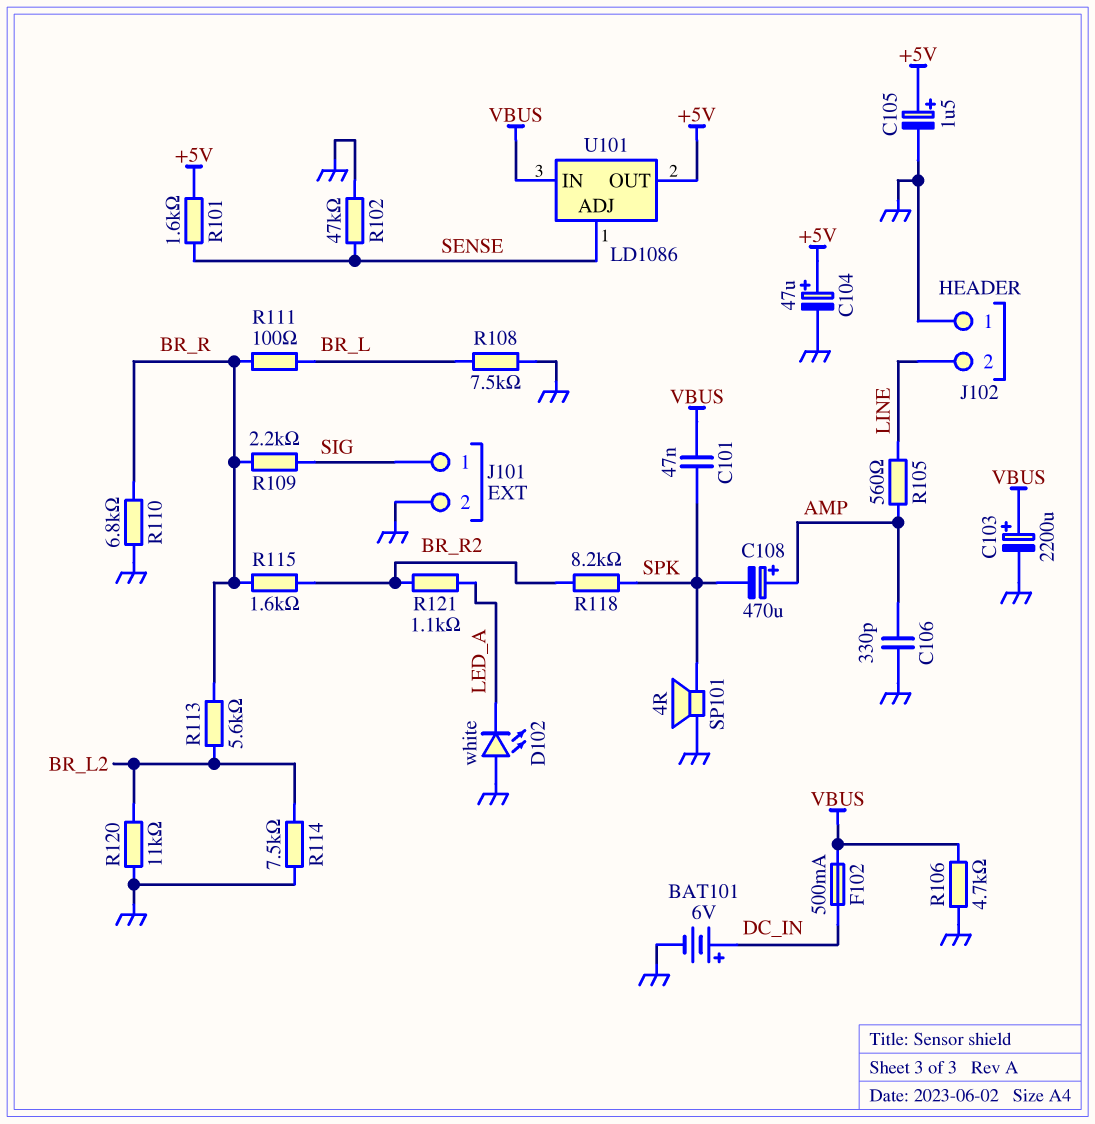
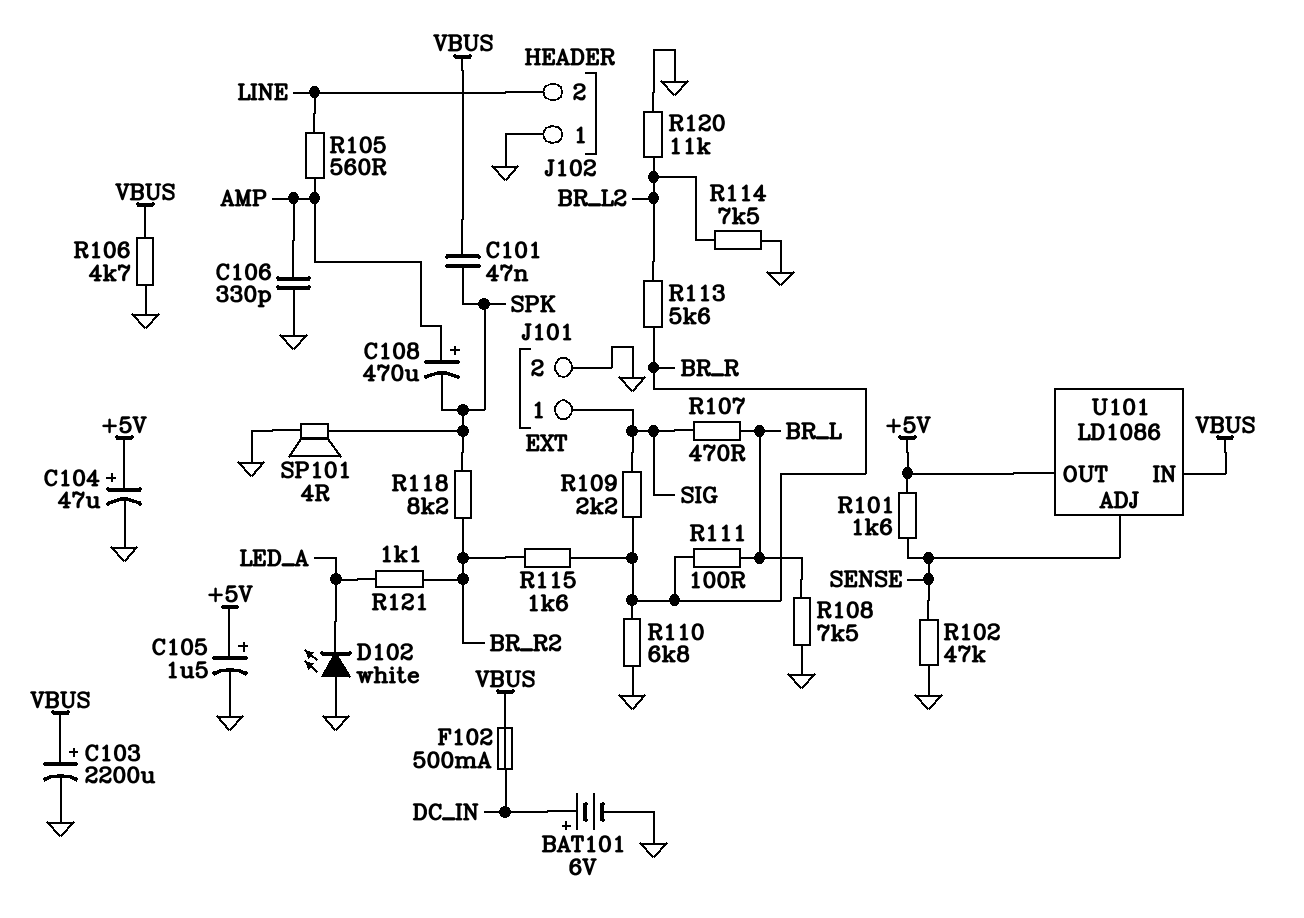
R107: none -> 470 (BR_L, SIG)

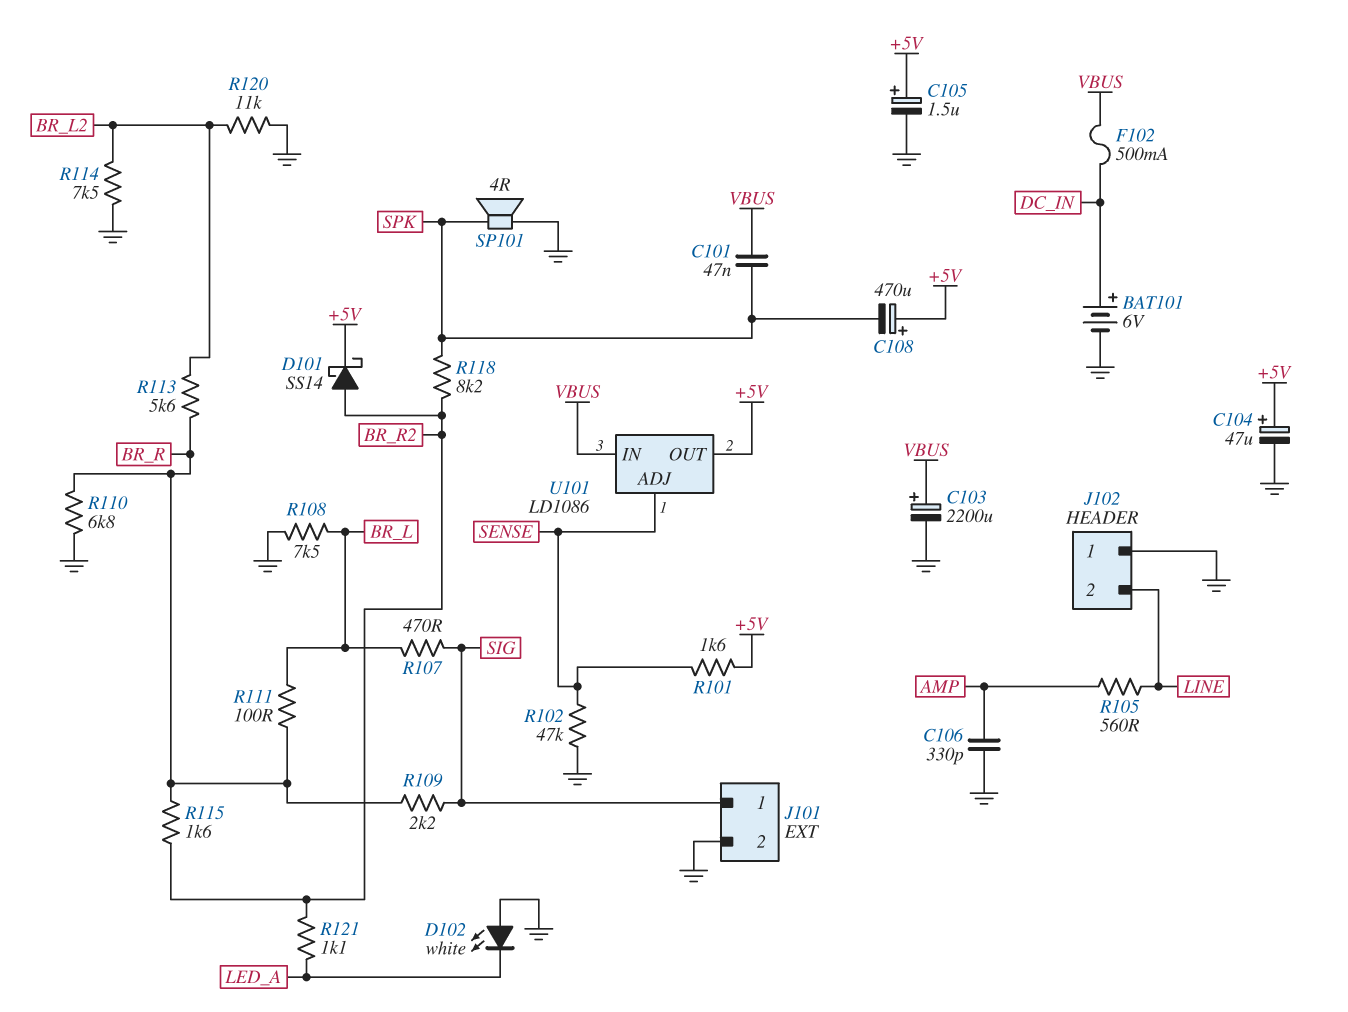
C108: 470uF (plus AMP, minus SPK) -> 470uF (plus +5V, minus SPK)
D101: none -> schottky SS14 (A BR_R2, K +5V)
R106: 4.7k (GND, VBUS) -> none

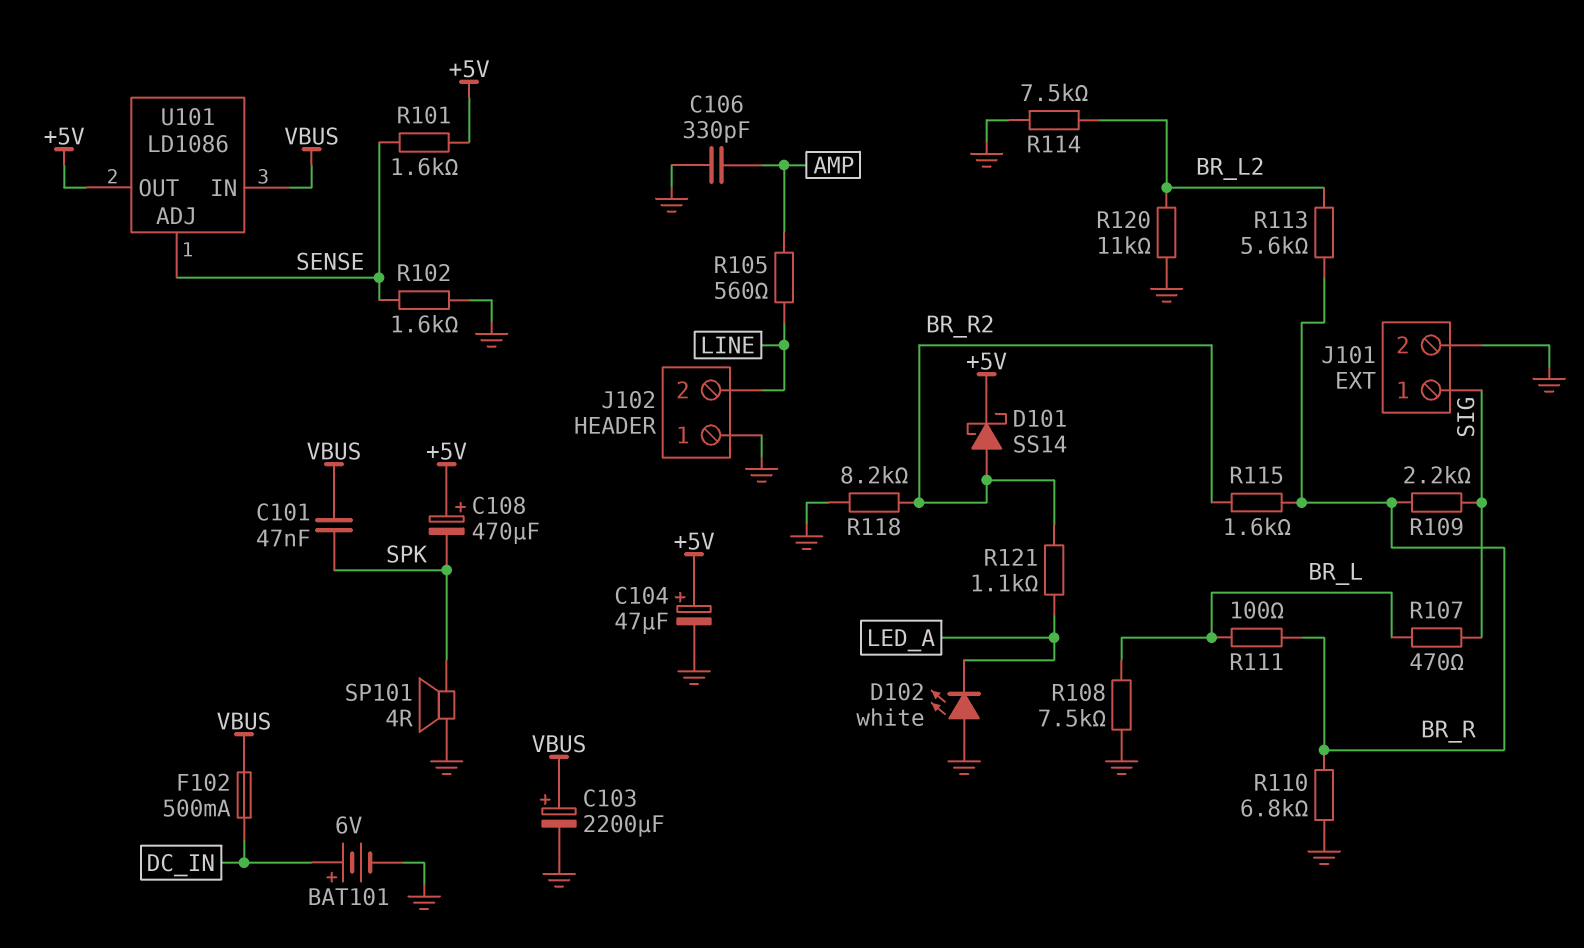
C105: 1.5uF (plus +5V, minus GND) -> none
R102: 47k (GND, SENSE) -> 1.6k (GND, SENSE)
R118: 8.2k (BR_R2, SPK) -> 8.2k (BR_R2, GND)

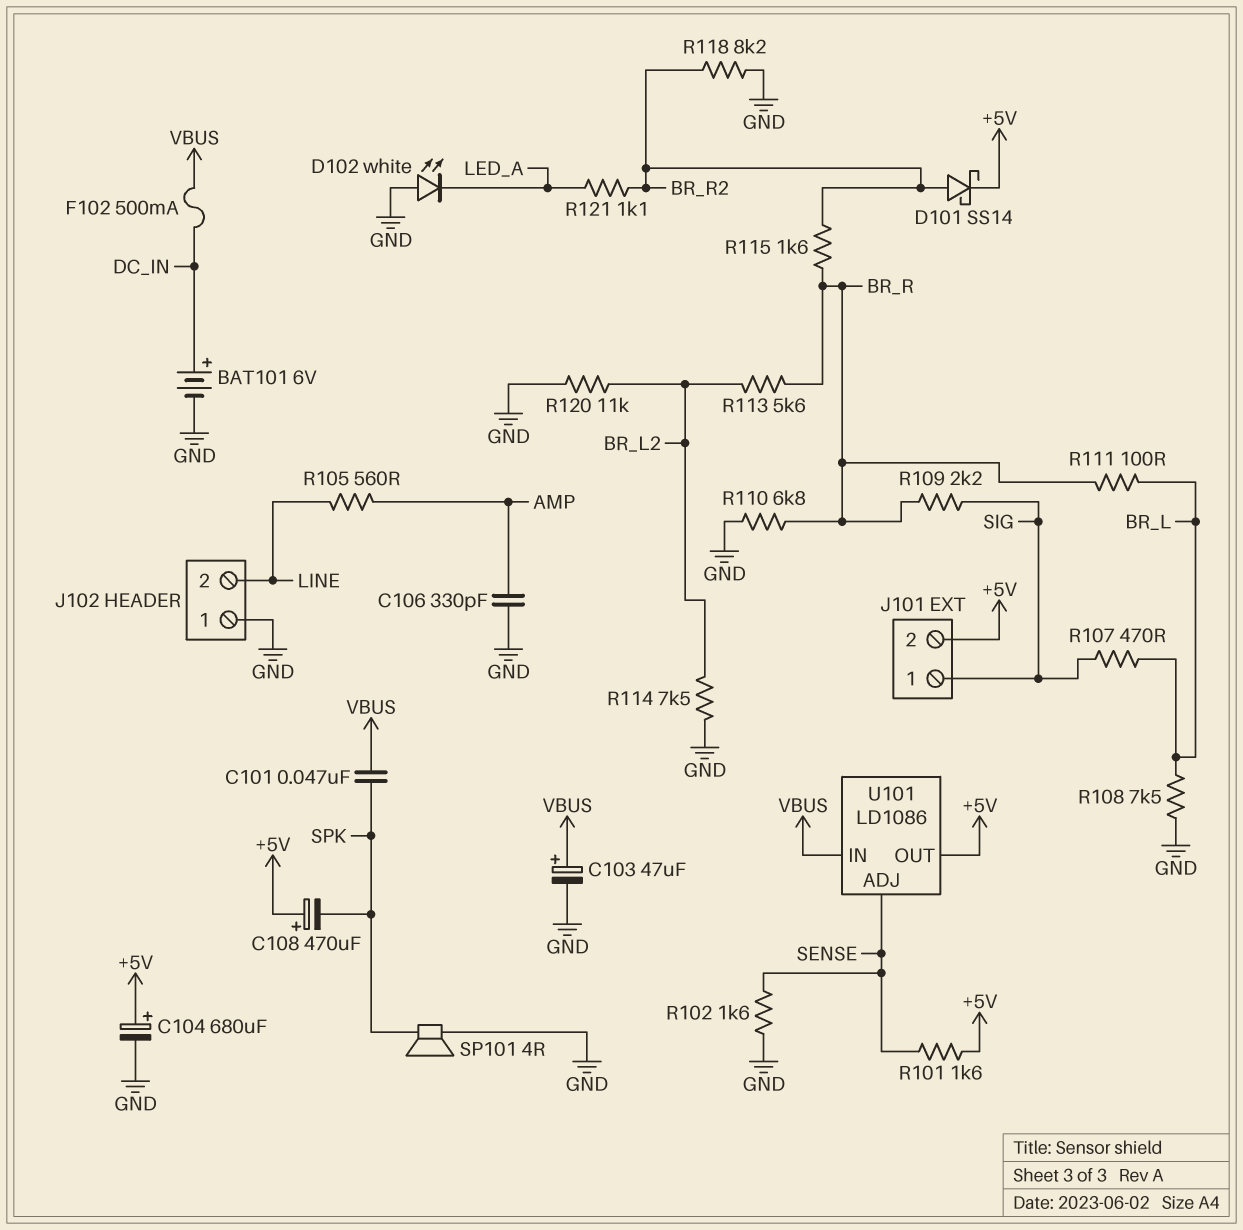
C103: 2200uF (plus VBUS, minus GND) -> 47uF (plus VBUS, minus GND)
C104: 47uF (plus +5V, minus GND) -> 680uF (plus +5V, minus GND)
J101 pin 2: GND -> +5V

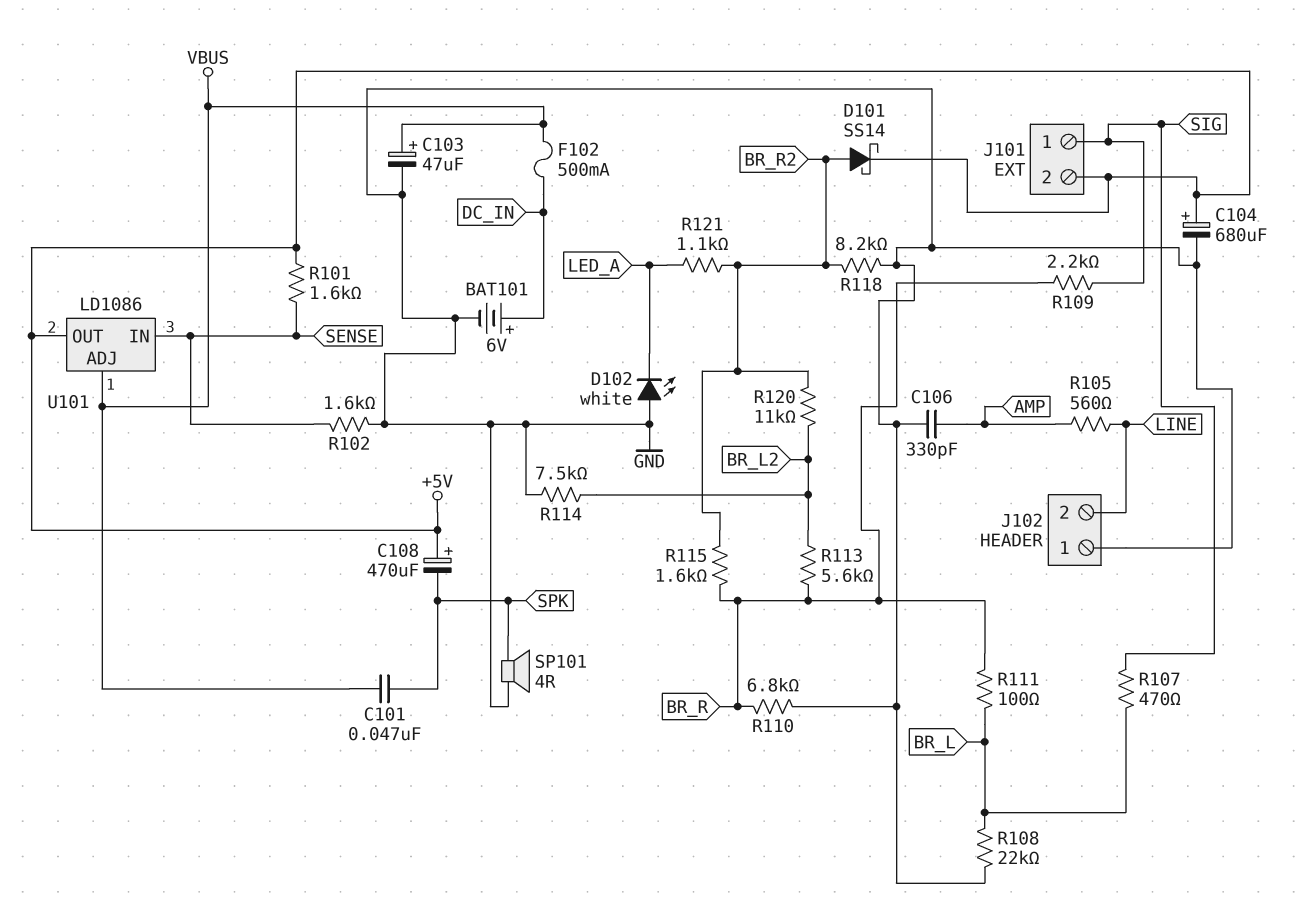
R108: 7.5k (BR_L, GND) -> 22k (BR_L, GND)
R120: 11k (BR_L2, GND) -> 11k (BR_L2, BR_R2)
U101 pin ADJ: SENSE -> VBUS
U101 pin IN: VBUS -> SENSE

